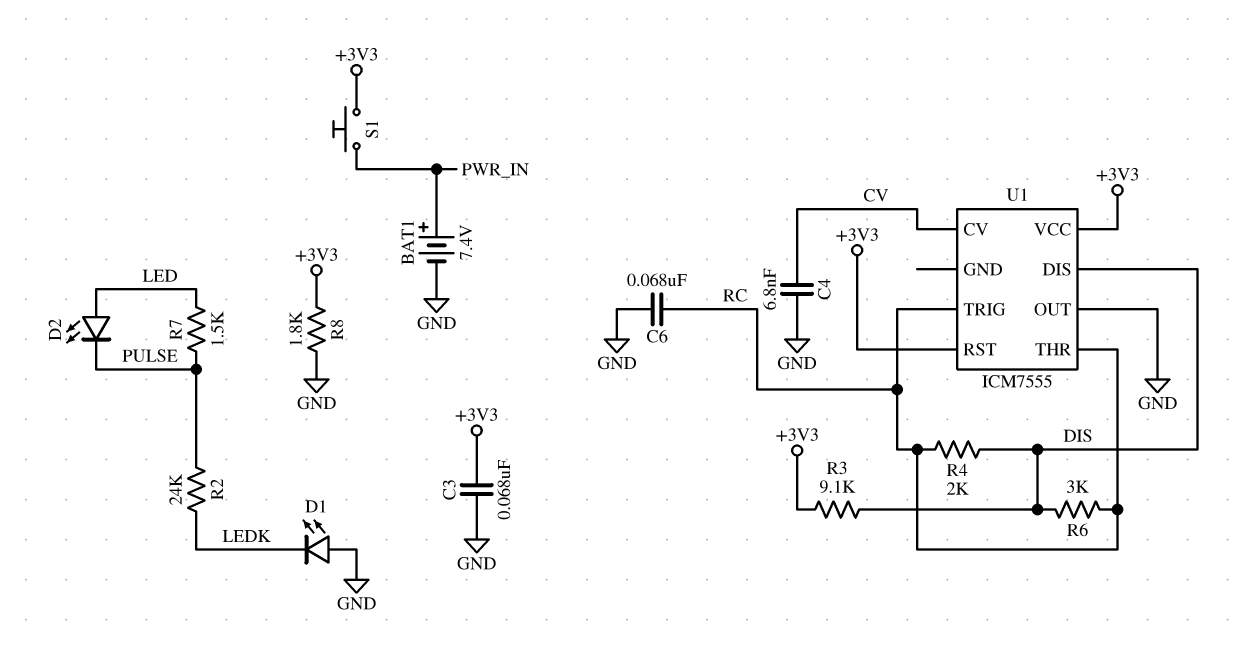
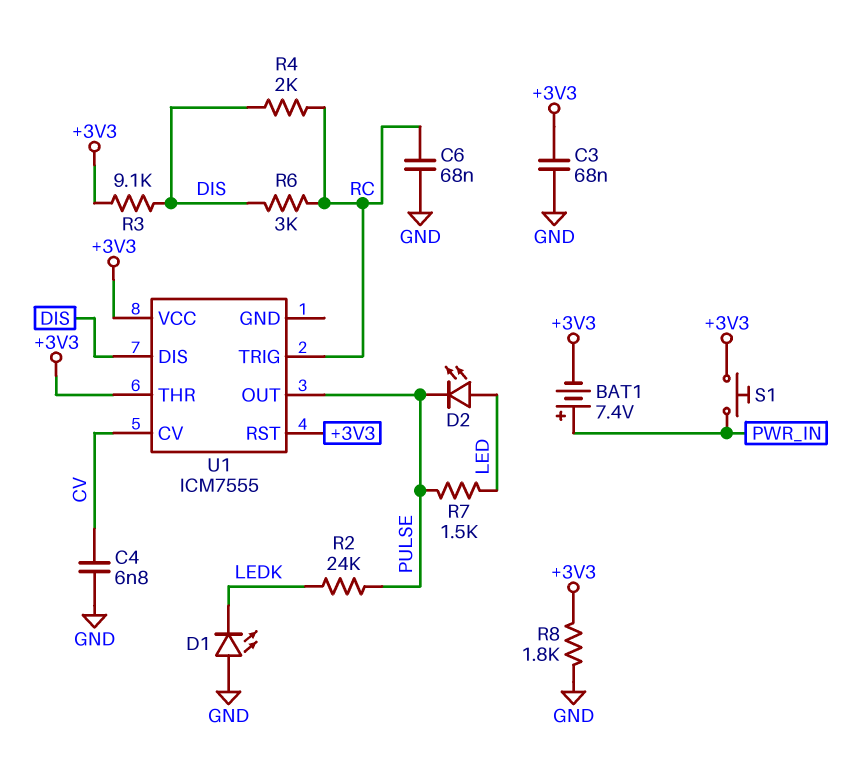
BAT1: 7.4V (plus PWR_IN, minus GND) -> 7.4V (plus PWR_IN, minus +3V3)
U1 pin OUT: GND -> PULSE
U1 pin THR: RC -> +3V3

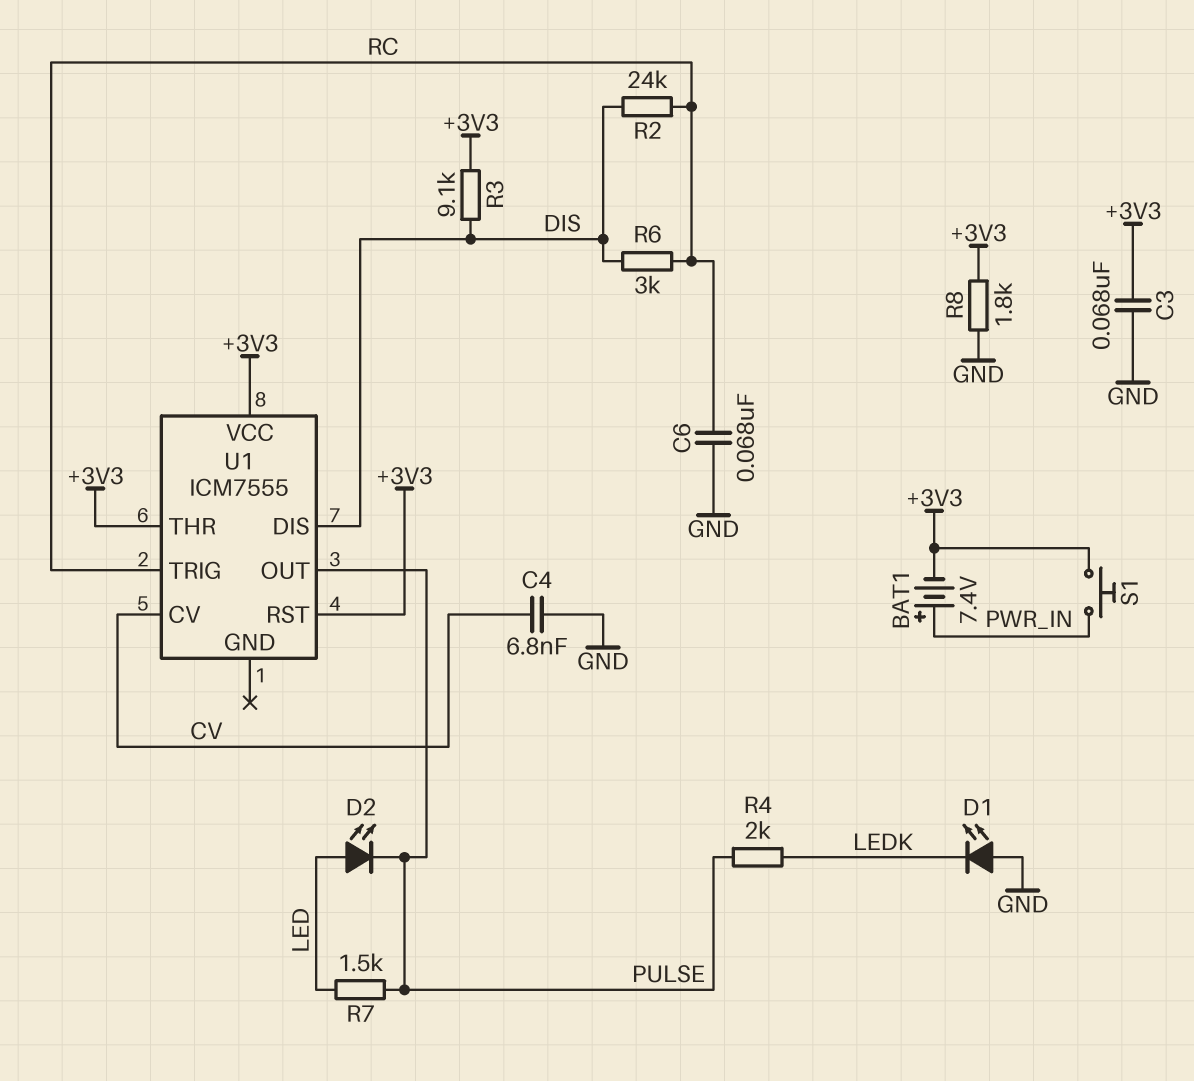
R2: 24k (LEDK, PULSE) -> 24k (DIS, RC)
R4: 2k (DIS, RC) -> 2k (LEDK, PULSE)

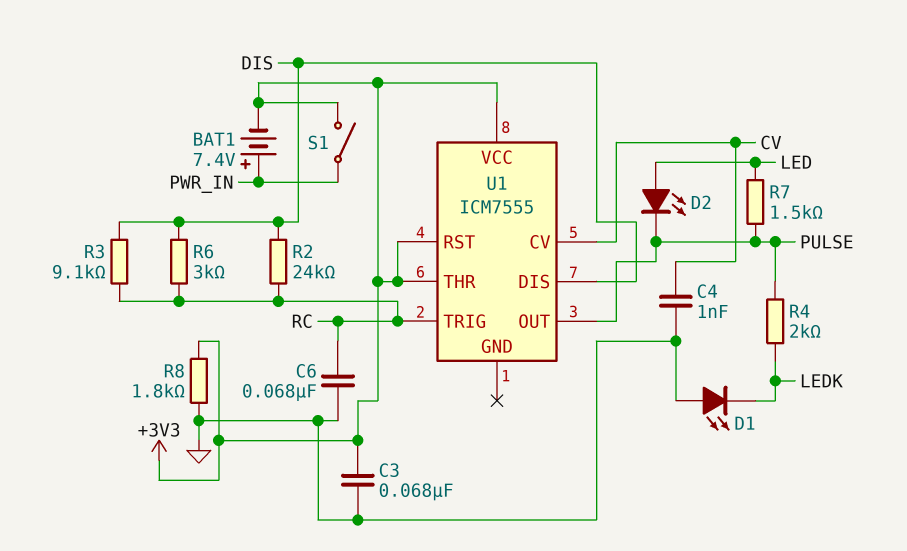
C4: 6.8nF (CV, GND) -> 1nF (CV, GND)
R3: 9.1k (+3V3, DIS) -> 9.1k (DIS, RC)
S1: button (+3V3, PWR_IN) -> switch (+3V3, PWR_IN)

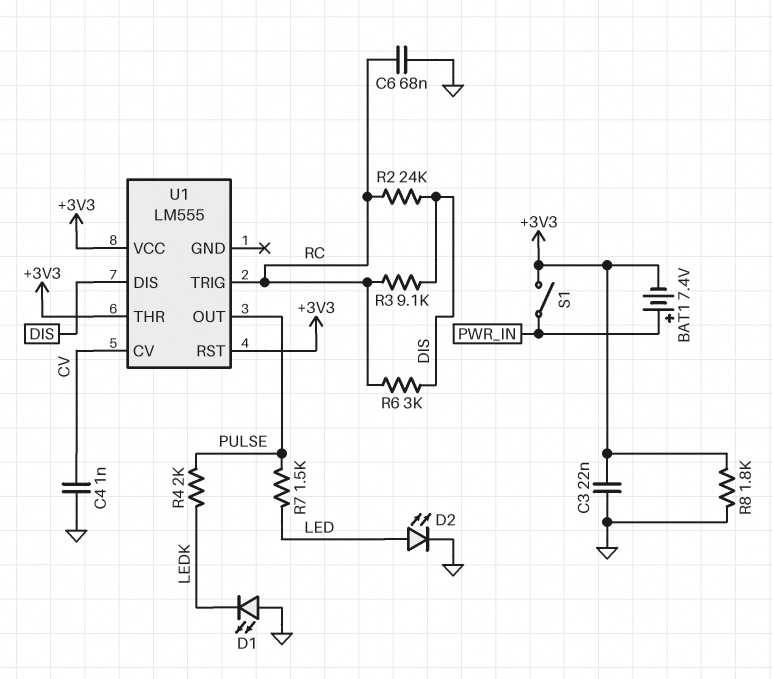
C3: 68nF (+3V3, GND) -> 22nF (+3V3, GND)
D2: LED (A LED, K PULSE) -> LED (A LED, K GND)
U1: ICM7555 -> LM555

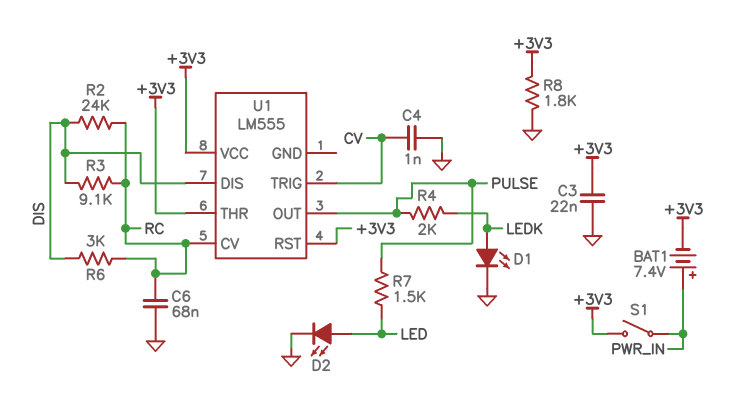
D1: LED (A GND, K LEDK) -> LED (A LEDK, K GND)
U1 pin CV: CV -> RC
U1 pin TRIG: RC -> CV

